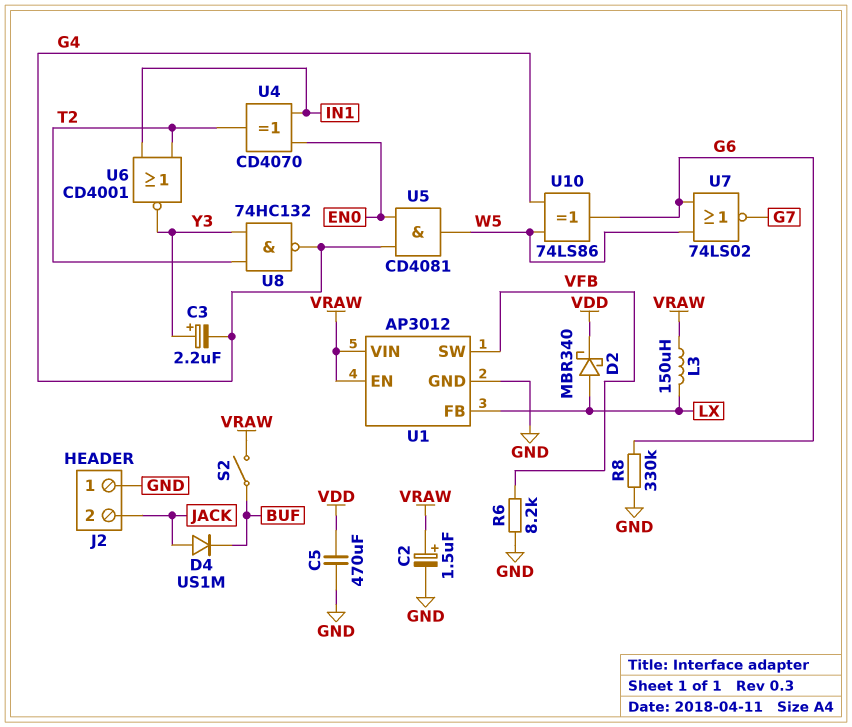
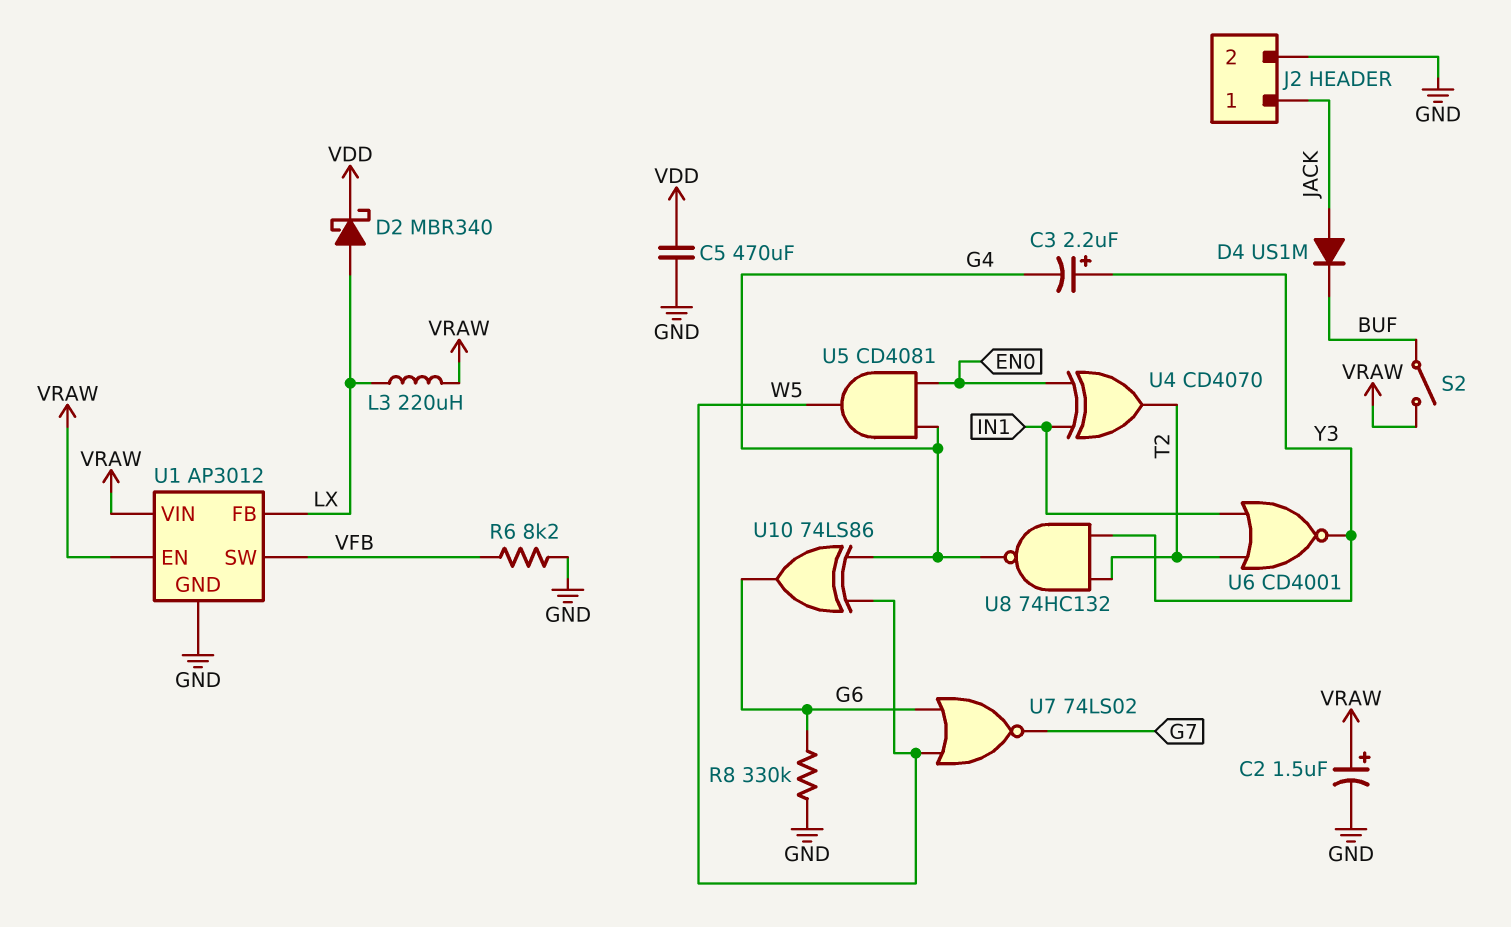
J2 pin 1: GND -> JACK
J2 pin 2: JACK -> GND
L3: 150uH (LX, VRAW) -> 220uH (LX, VRAW)

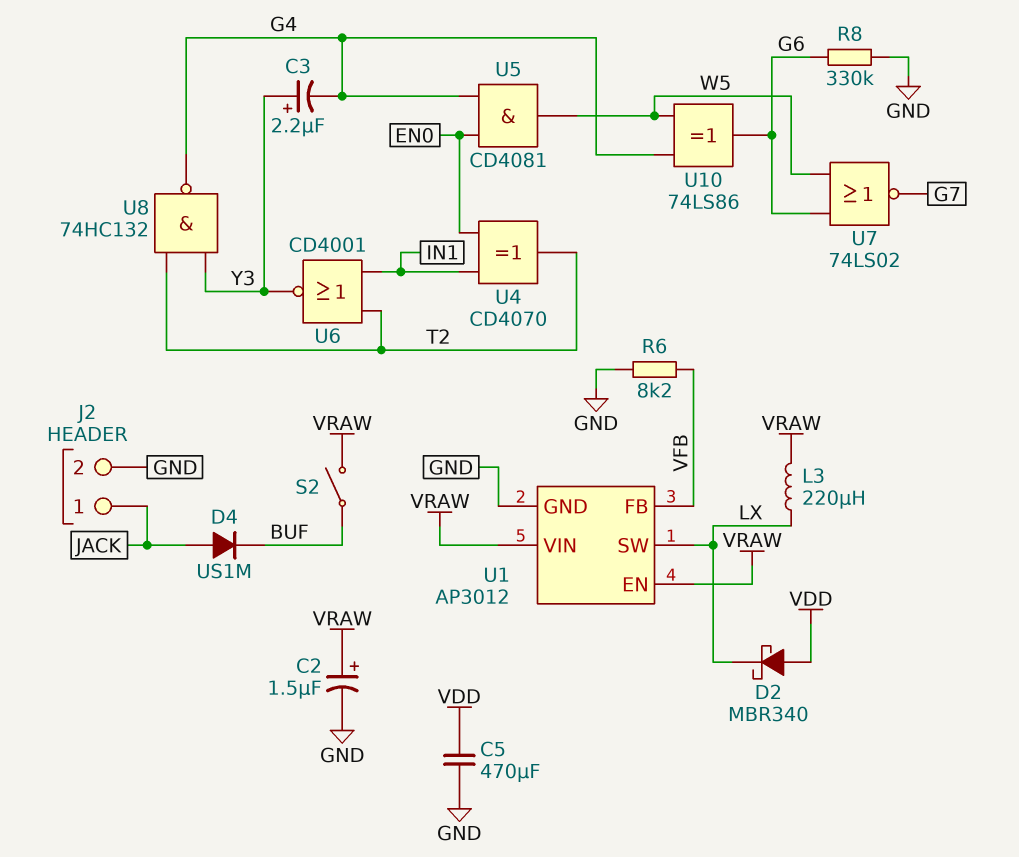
D2: schottky MBR340 (A LX, K VDD) -> schottky MBR340 (A VDD, K LX)
U1 pin FB: LX -> VFB
U1 pin SW: VFB -> LX

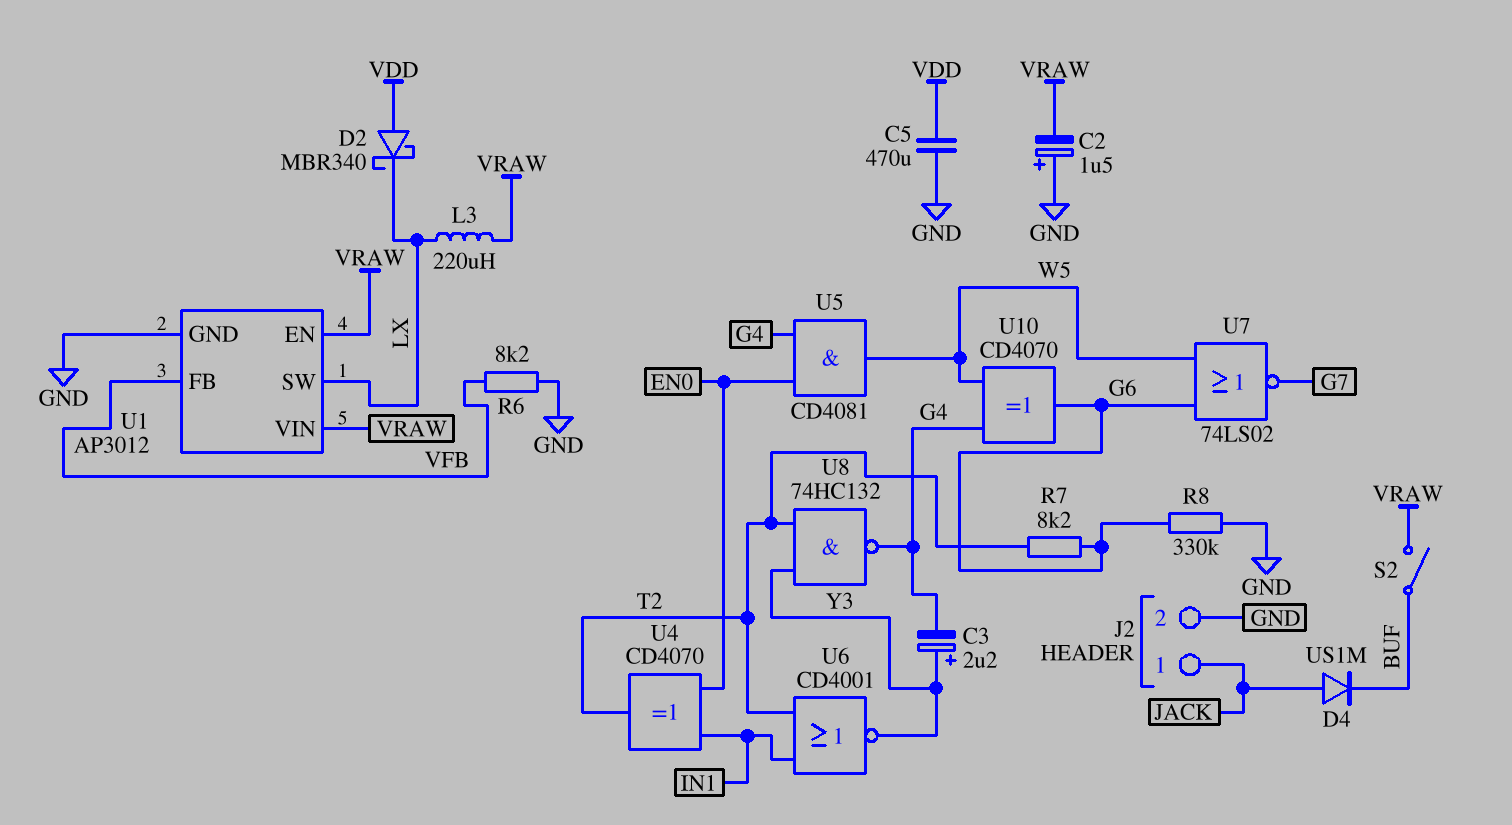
C2: 1.5uF (plus VRAW, minus GND) -> 1.5uF (plus GND, minus VRAW)
R7: none -> 8.2k (G6, T2)
U10: XOR 74LS86 (in G4, in W5, out G6) -> XOR CD4070 (in G4, in W5, out G6)

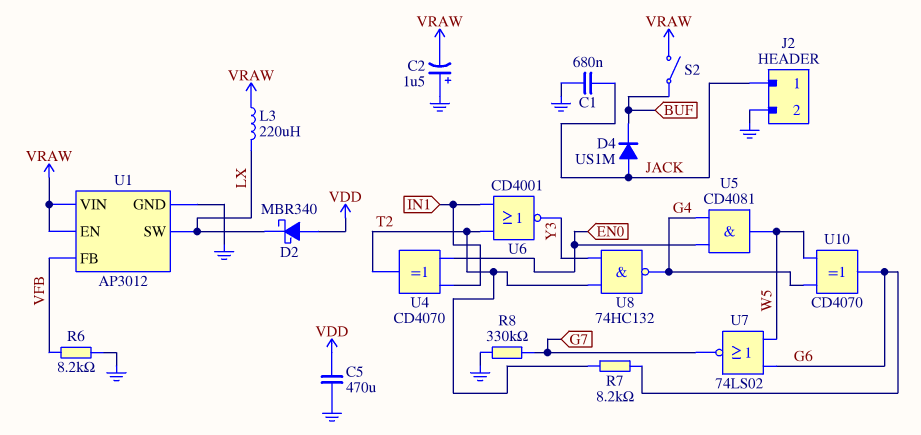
C1: none -> 680nF (GND, JACK)
C3: 2.2uF (plus Y3, minus G4) -> none
R8: 330k (G6, GND) -> 330k (G7, GND)

